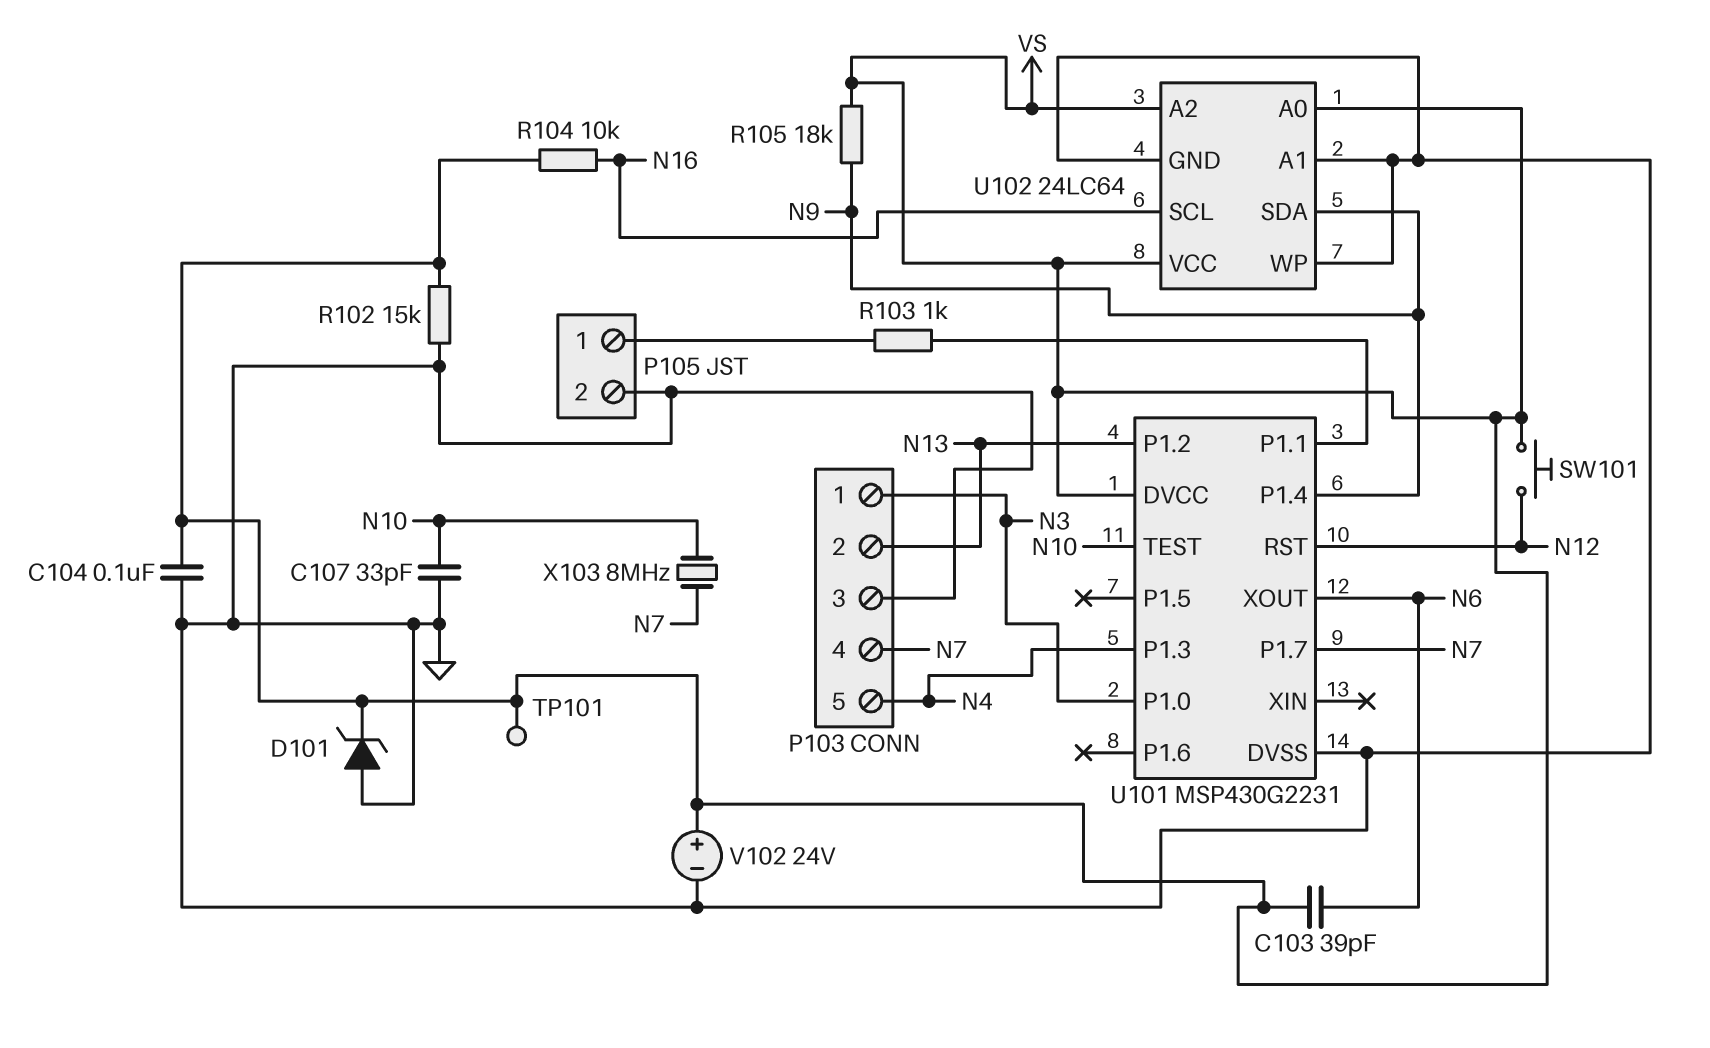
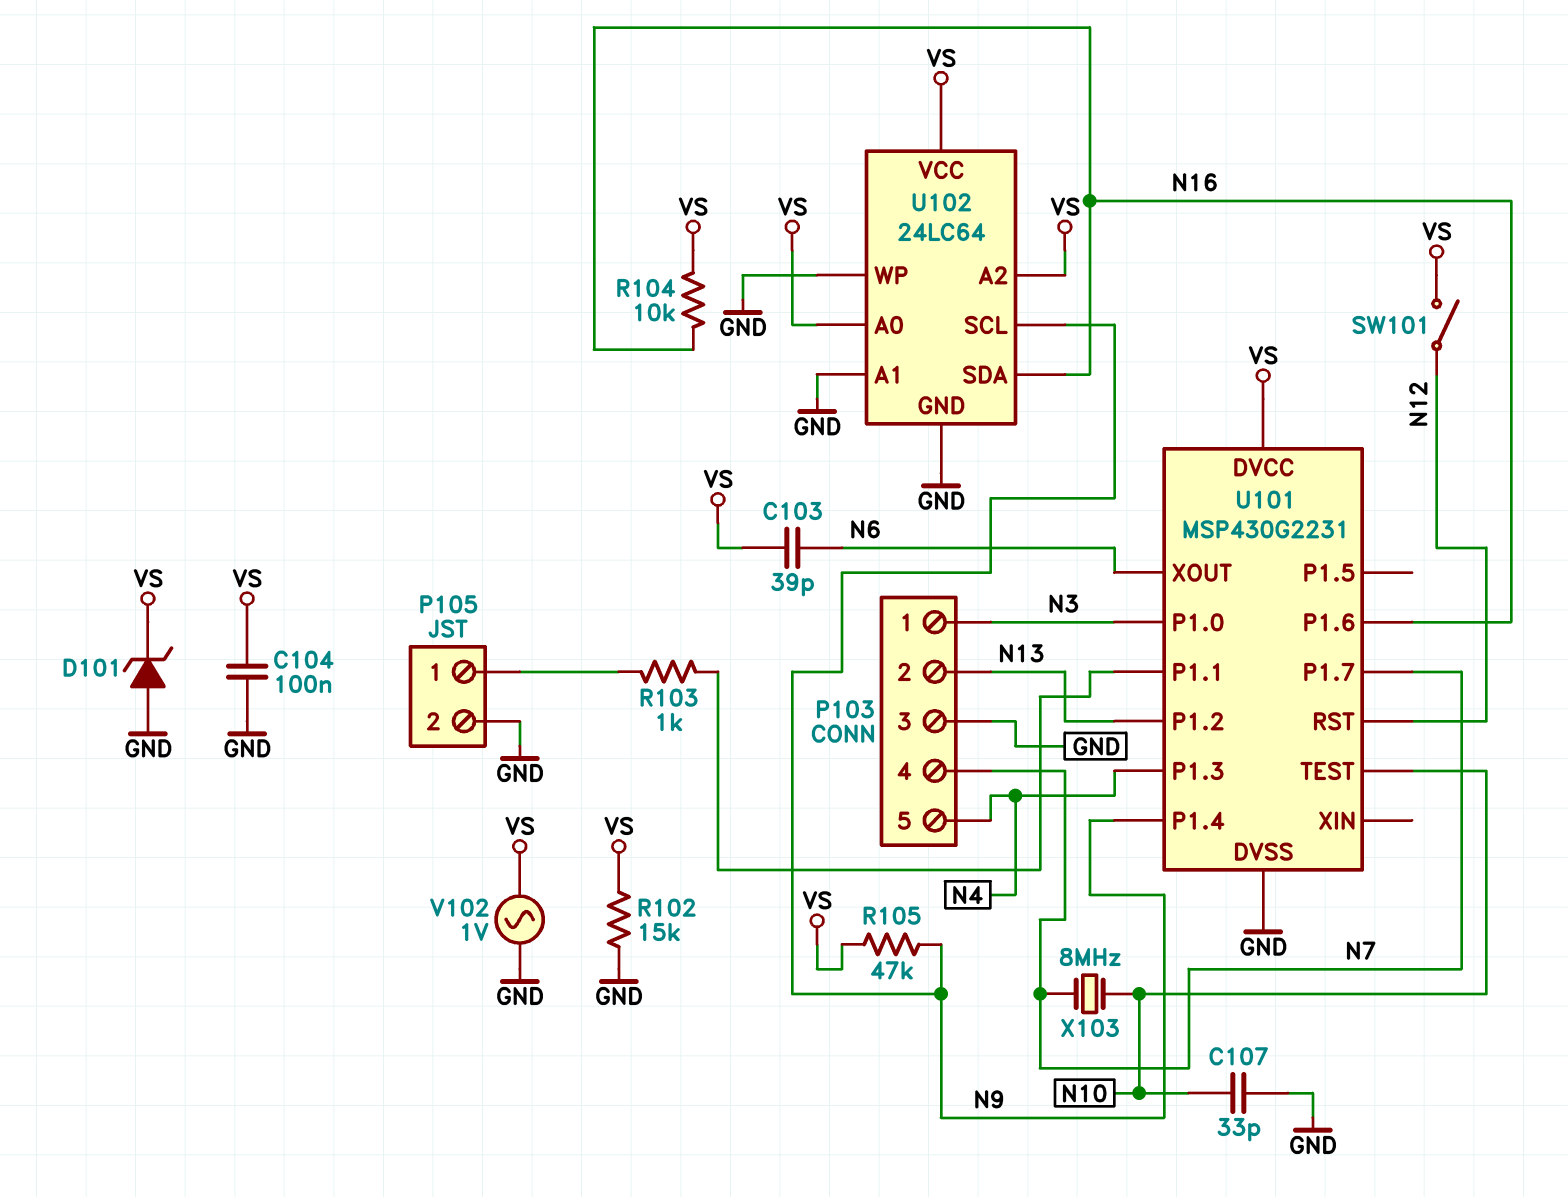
R105: 18k (N9, VS) -> 47k (N9, VS)
SW101: button (N12, VS) -> switch (N12, VS)
TP101: test point (VS) -> none
U101 pin P1.6: none -> N16
U102 pin SCL: N16 -> N9
U102 pin SDA: N9 -> N16
V102: 24V (plus VS, minus GND) -> AC 1V (GND, VS)

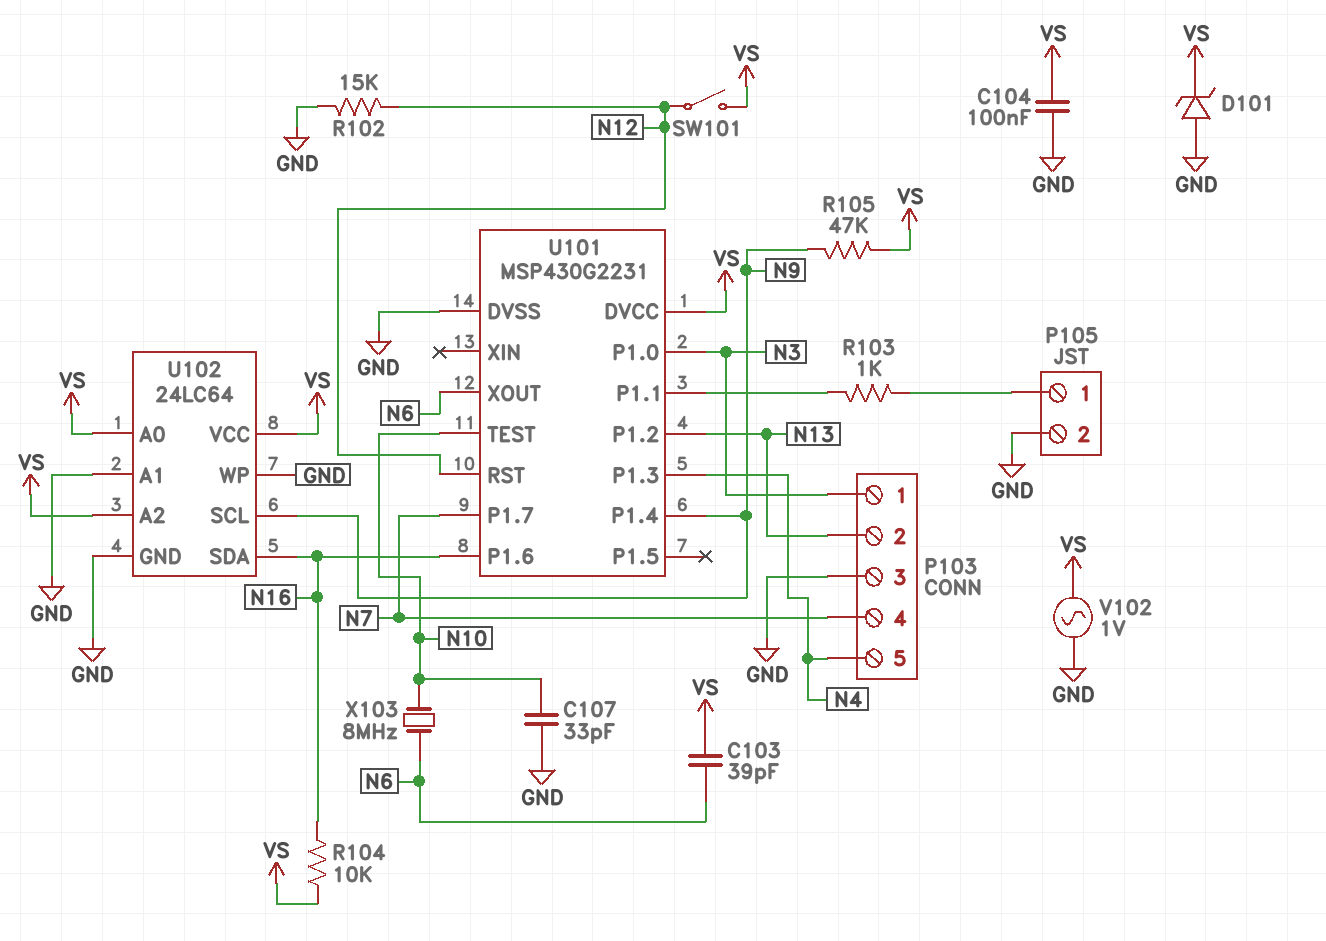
R102: 15k (GND, VS) -> 15k (GND, N12)
X103: 8MHz (N7, N10) -> 8MHz (N6, N10)

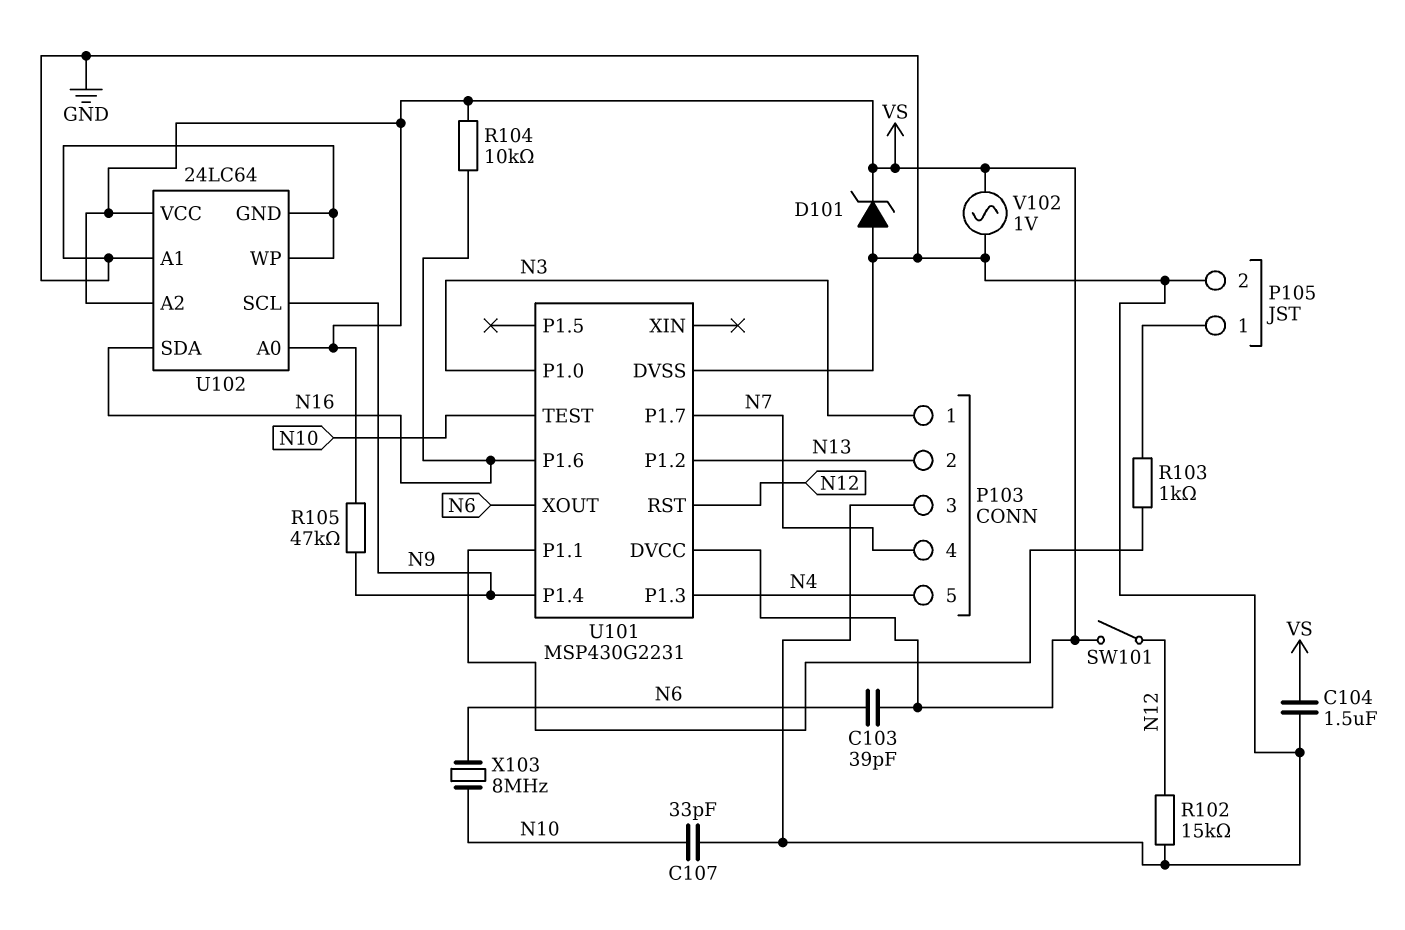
C104: 100nF (GND, VS) -> 1.5uF (GND, VS)

